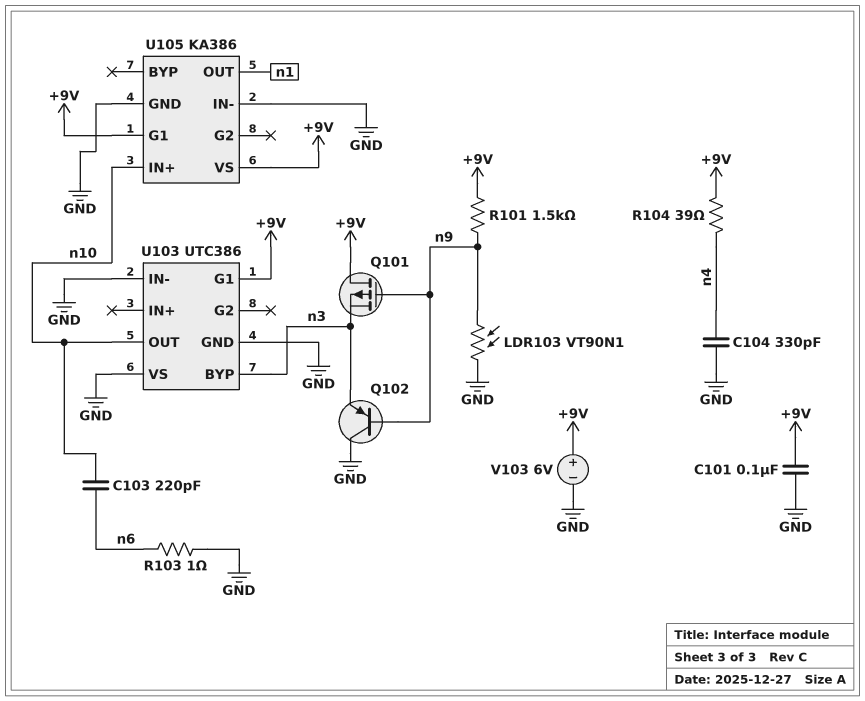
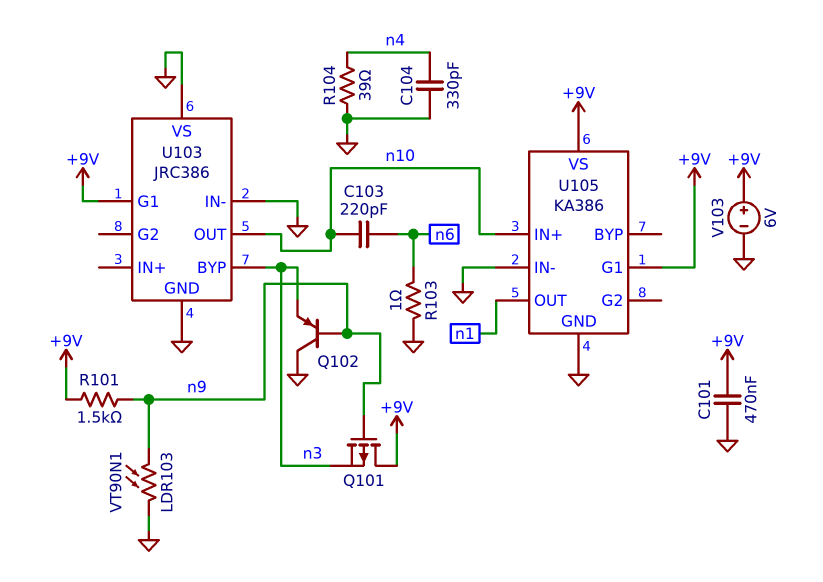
C101: 100nF (+9V, GND) -> 470nF (+9V, GND)
R104: 39 (+9V, n4) -> 39 (GND, n4)
U103: UTC386 -> JRC386

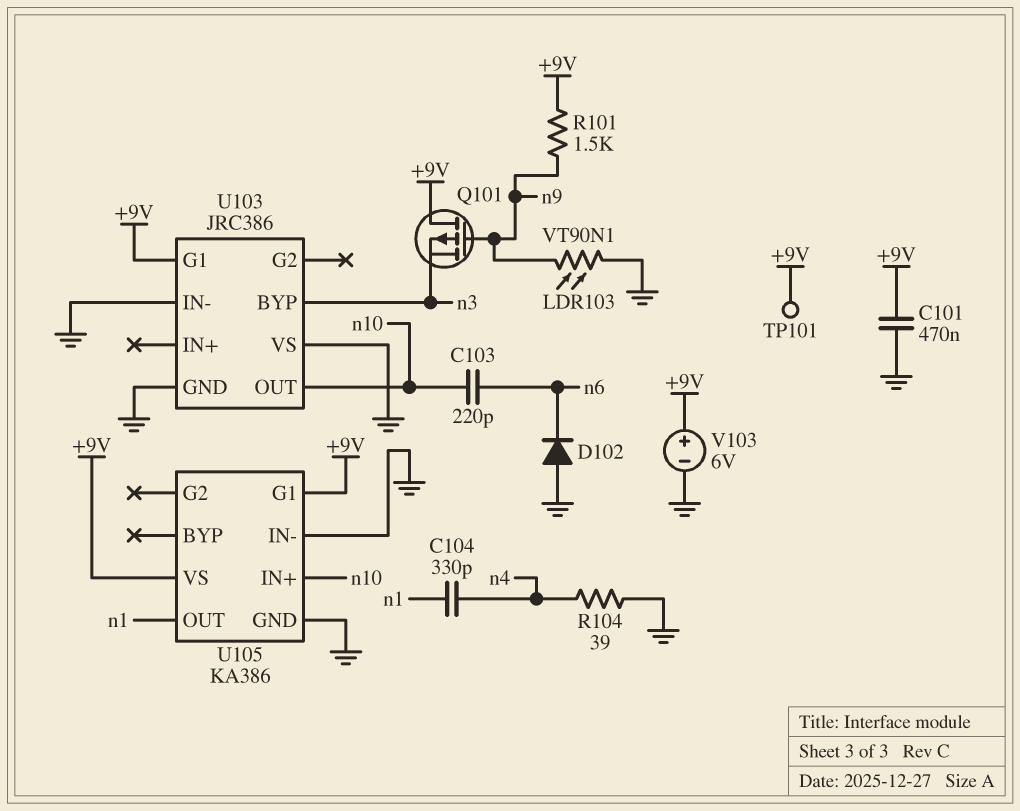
C104: 330pF (GND, n4) -> 330pF (n1, n4)
D102: none -> diode (A GND, K n6)
Q102: PNP (B n9, C GND, E n3) -> none
R103: 1 (GND, n6) -> none
TP101: none -> test point (+9V)

